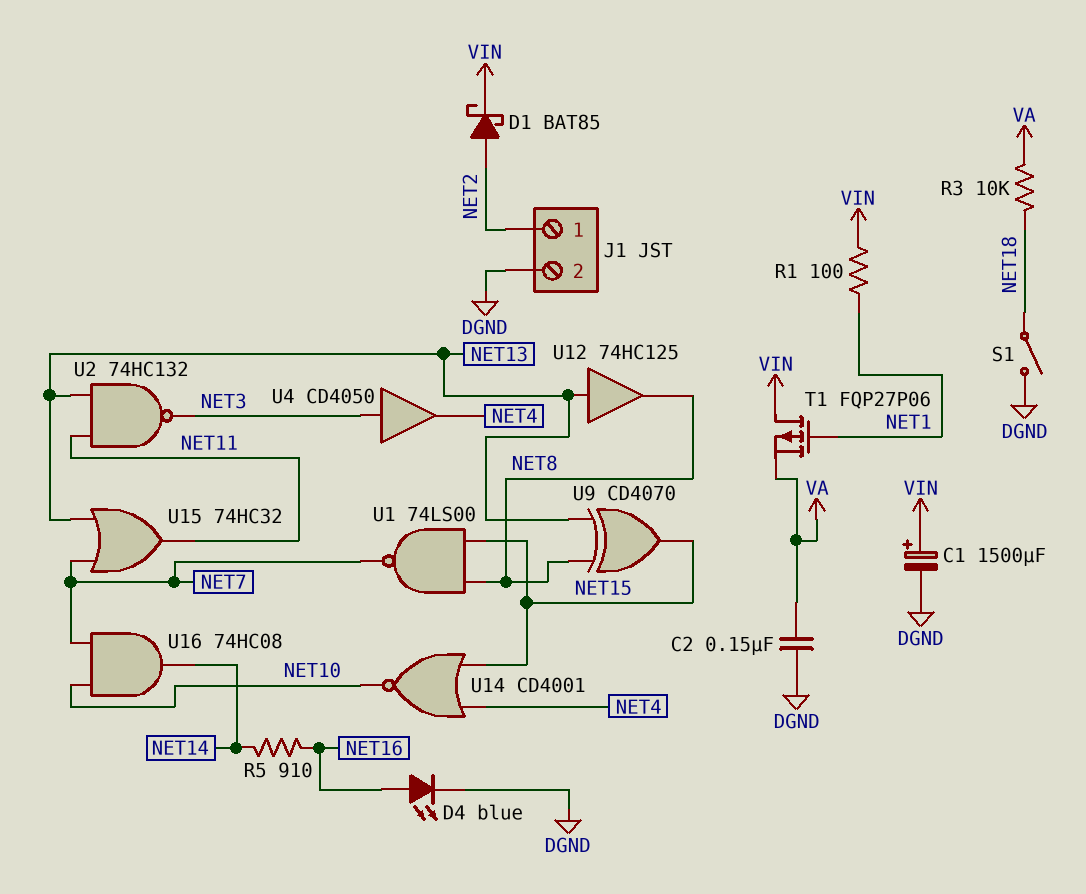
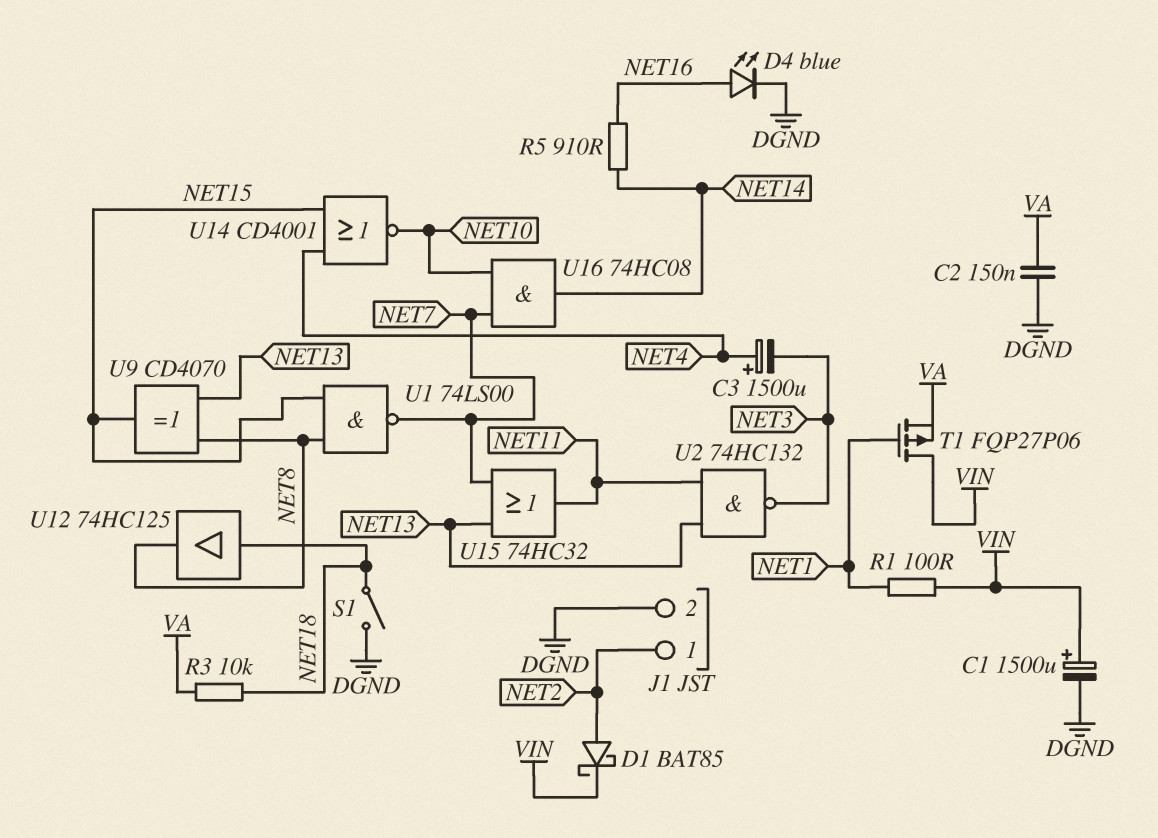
C3: none -> 1500uF (plus NET4, minus NET3)
U4: buffer CD4050 (in NET3, out NET4) -> none
U12: buffer 74HC125 (in NET13, out NET8) -> buffer 74HC125 (in NET18, out NET8)

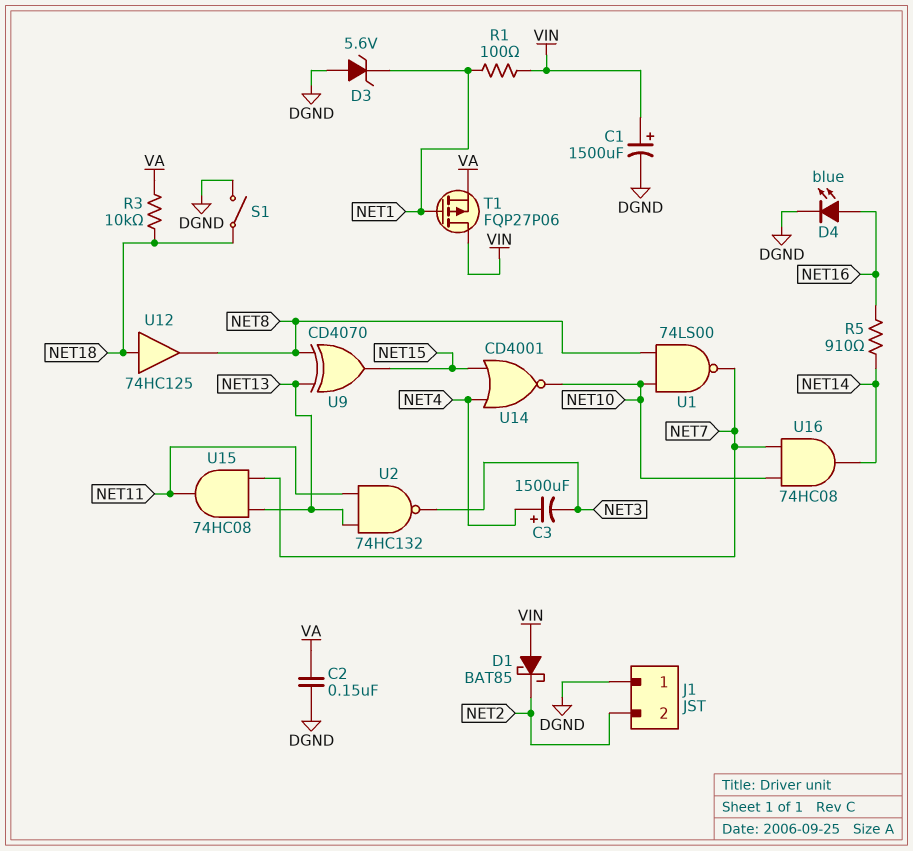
D1: schottky BAT85 (A NET2, K VIN) -> schottky BAT85 (A VIN, K NET2)
D3: none -> zener 5.6V (A DGND, K NET1)
J1 pin 1: NET2 -> DGND
J1 pin 2: DGND -> NET2
U1: NAND 74LS00 (in NET8, in NET15, out NET7) -> NAND 74LS00 (in NET8, in NET10, out NET7)
U15: OR 74HC32 (in NET7, in NET13, out NET11) -> AND 74HC08 (in NET7, in NET13, out NET11)

